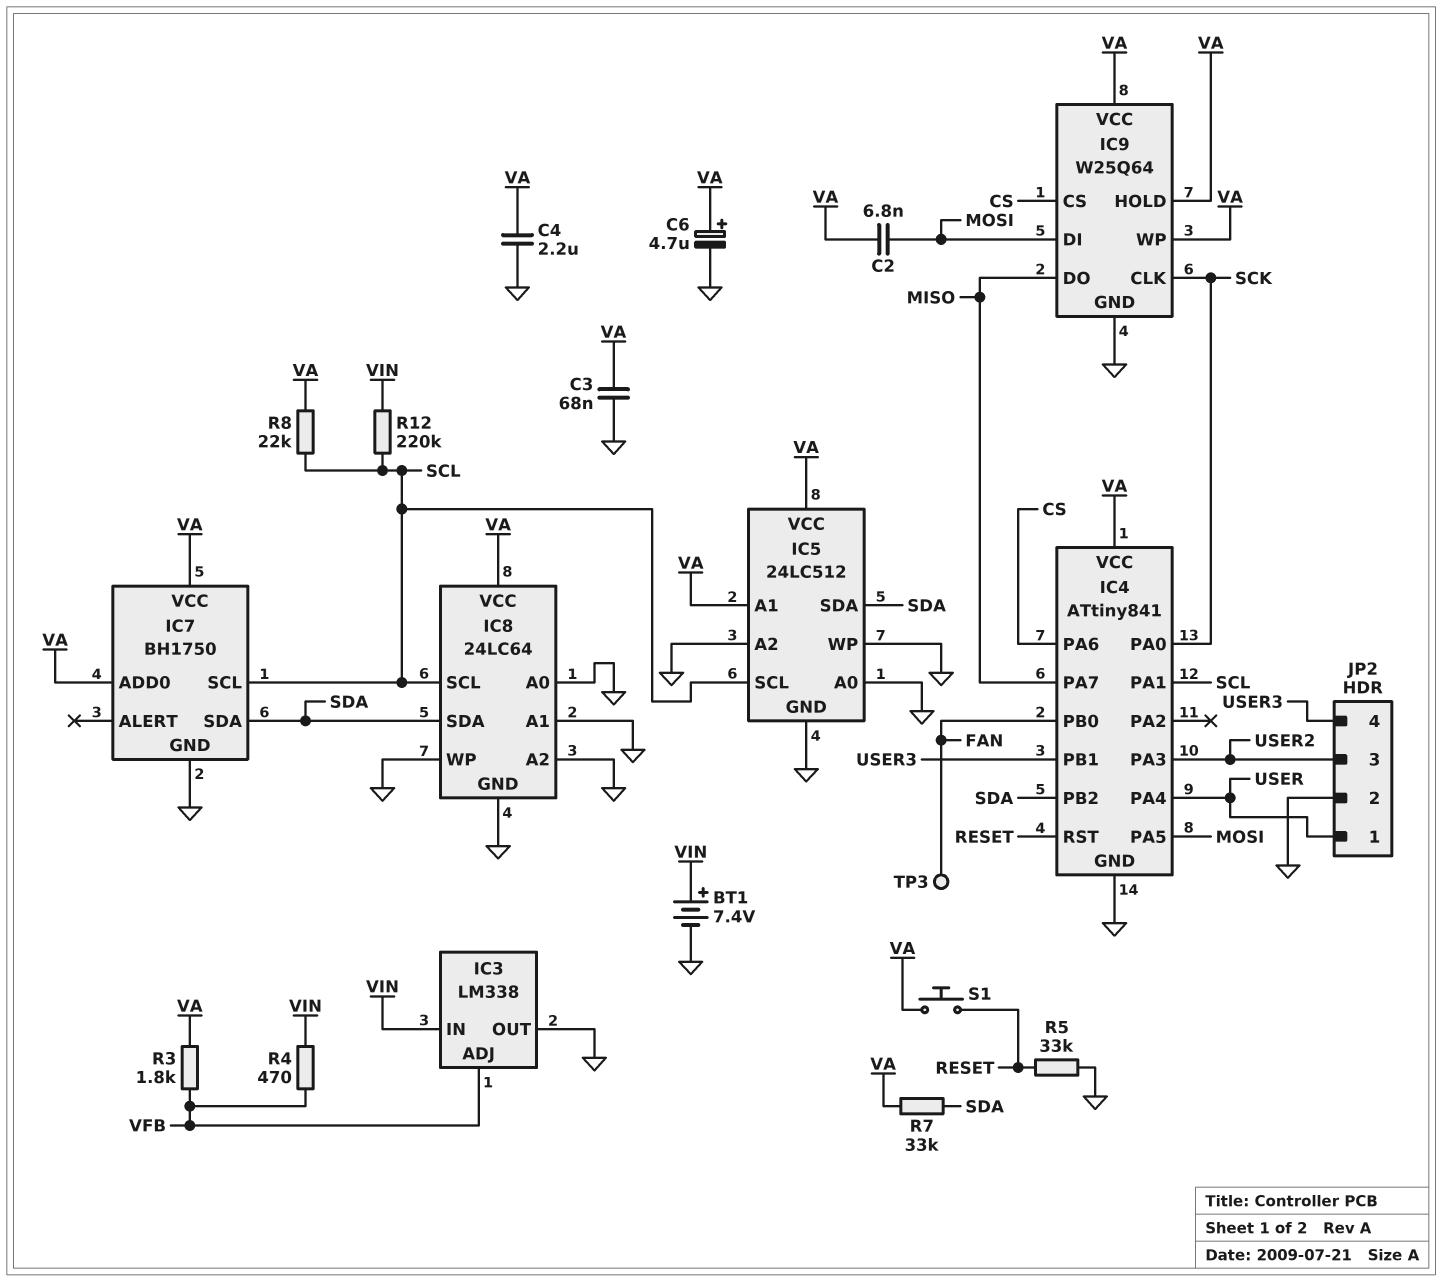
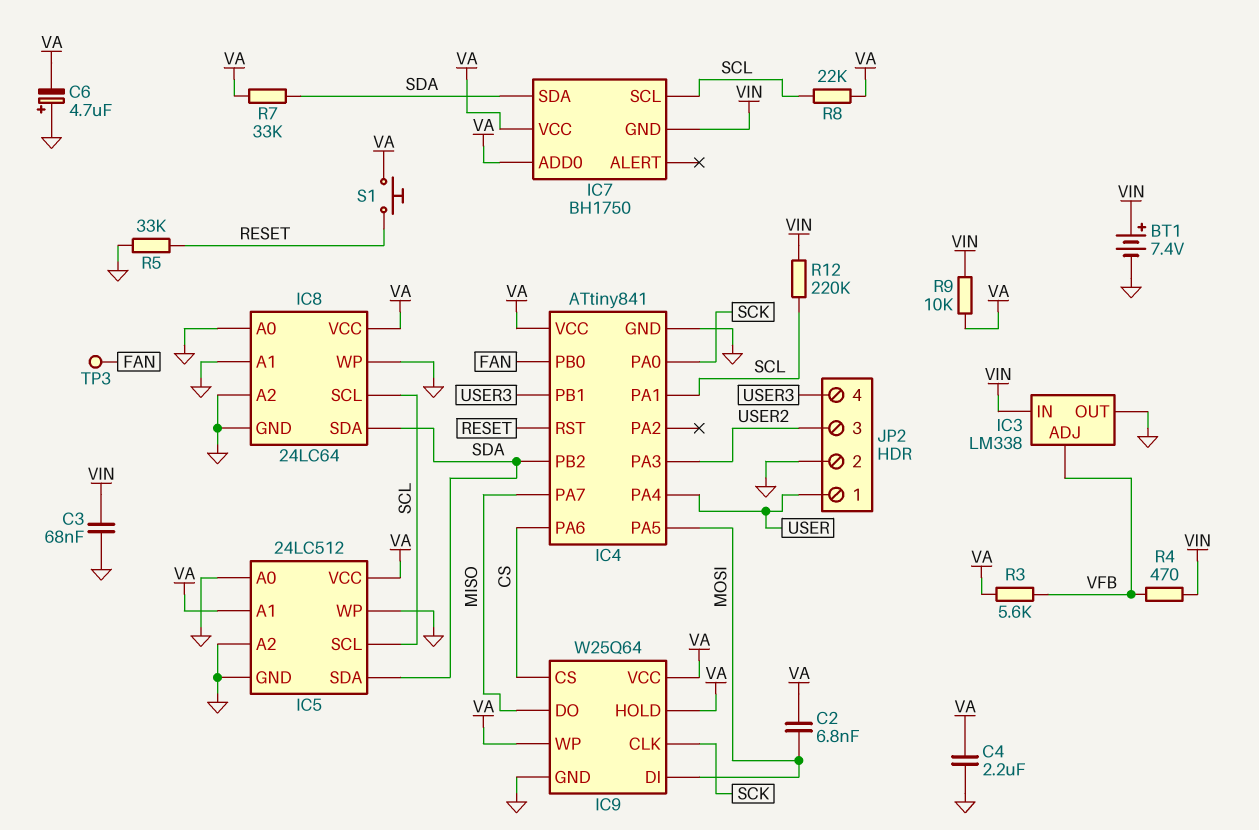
C3: 68nF (GND, VA) -> 68nF (GND, VIN)
C6: 4.7uF (plus VA, minus GND) -> 4.7uF (plus GND, minus VA)
IC7 pin GND: GND -> VIN
R3: 1.8k (VA, VFB) -> 5.6k (VA, VFB)
R9: none -> 10k (VA, VIN)

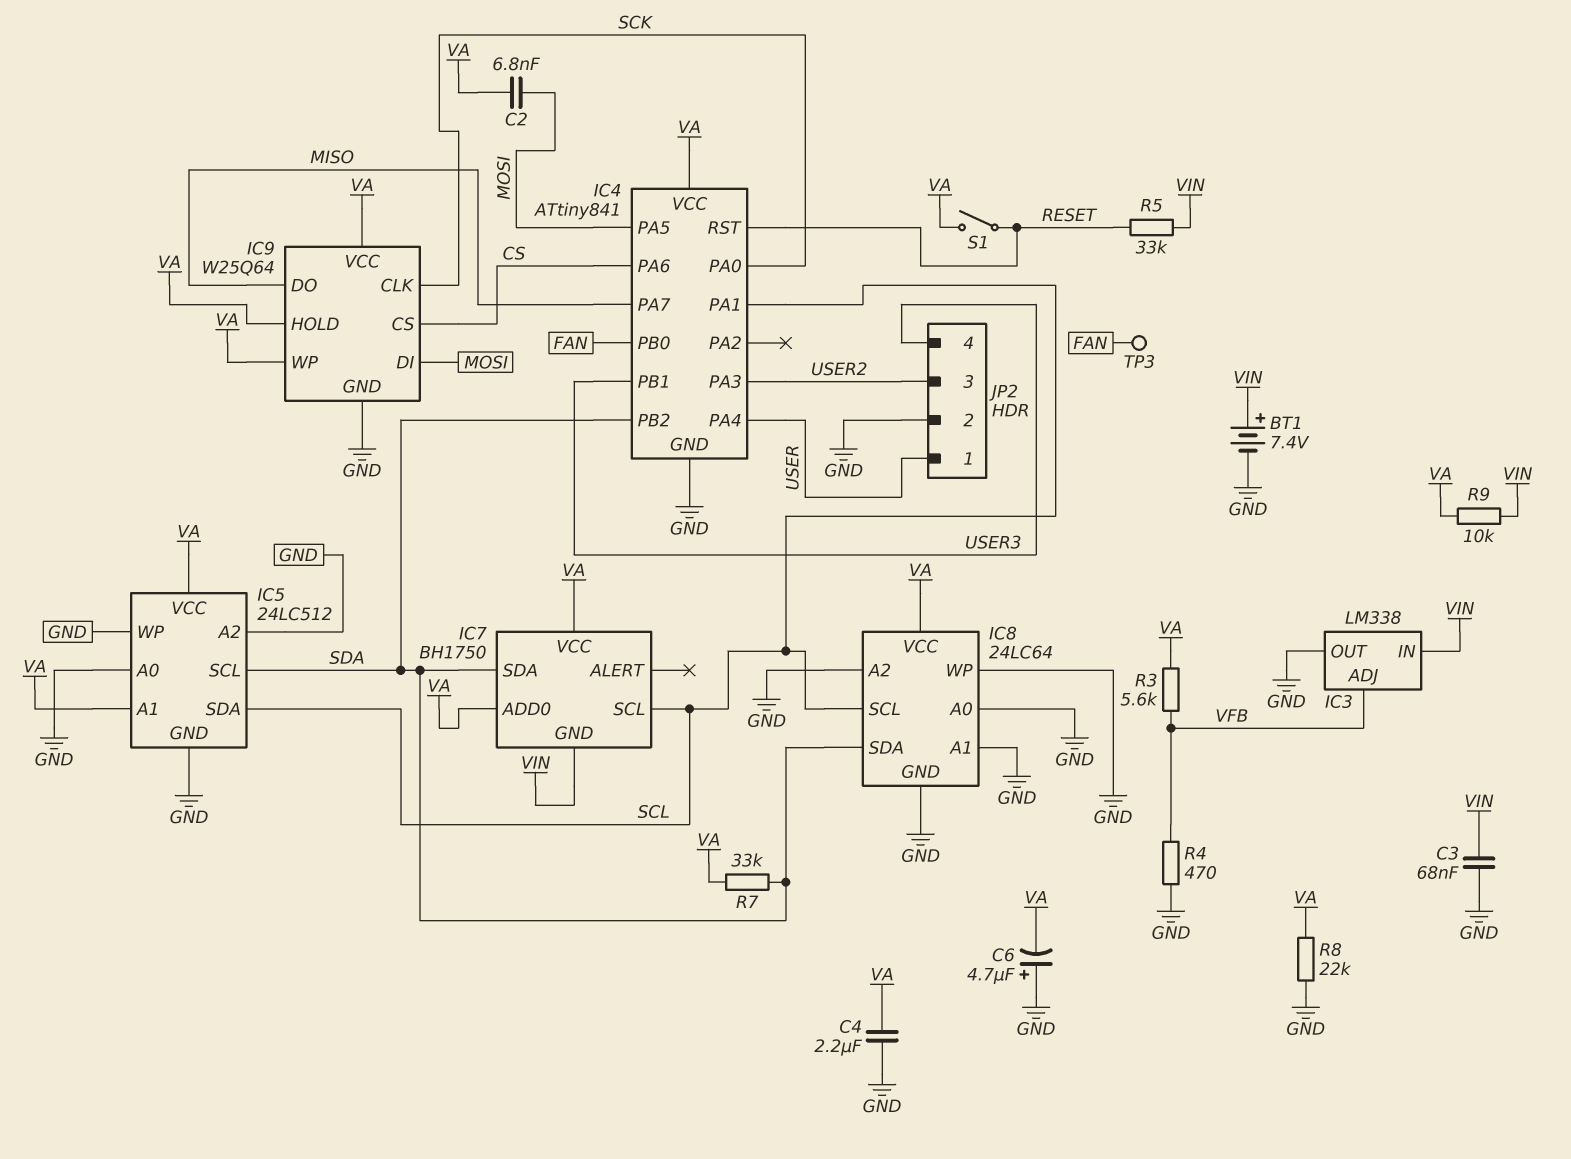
IC5 pin SCL: SCL -> SDA
IC5 pin SDA: SDA -> SCL
R4: 470 (VFB, VIN) -> 470 (GND, VFB)
R5: 33k (GND, RESET) -> 33k (RESET, VIN)
R8: 22k (SCL, VA) -> 22k (GND, VA)
R12: 220k (SCL, VIN) -> none
S1: button (RESET, VA) -> switch (RESET, VA)

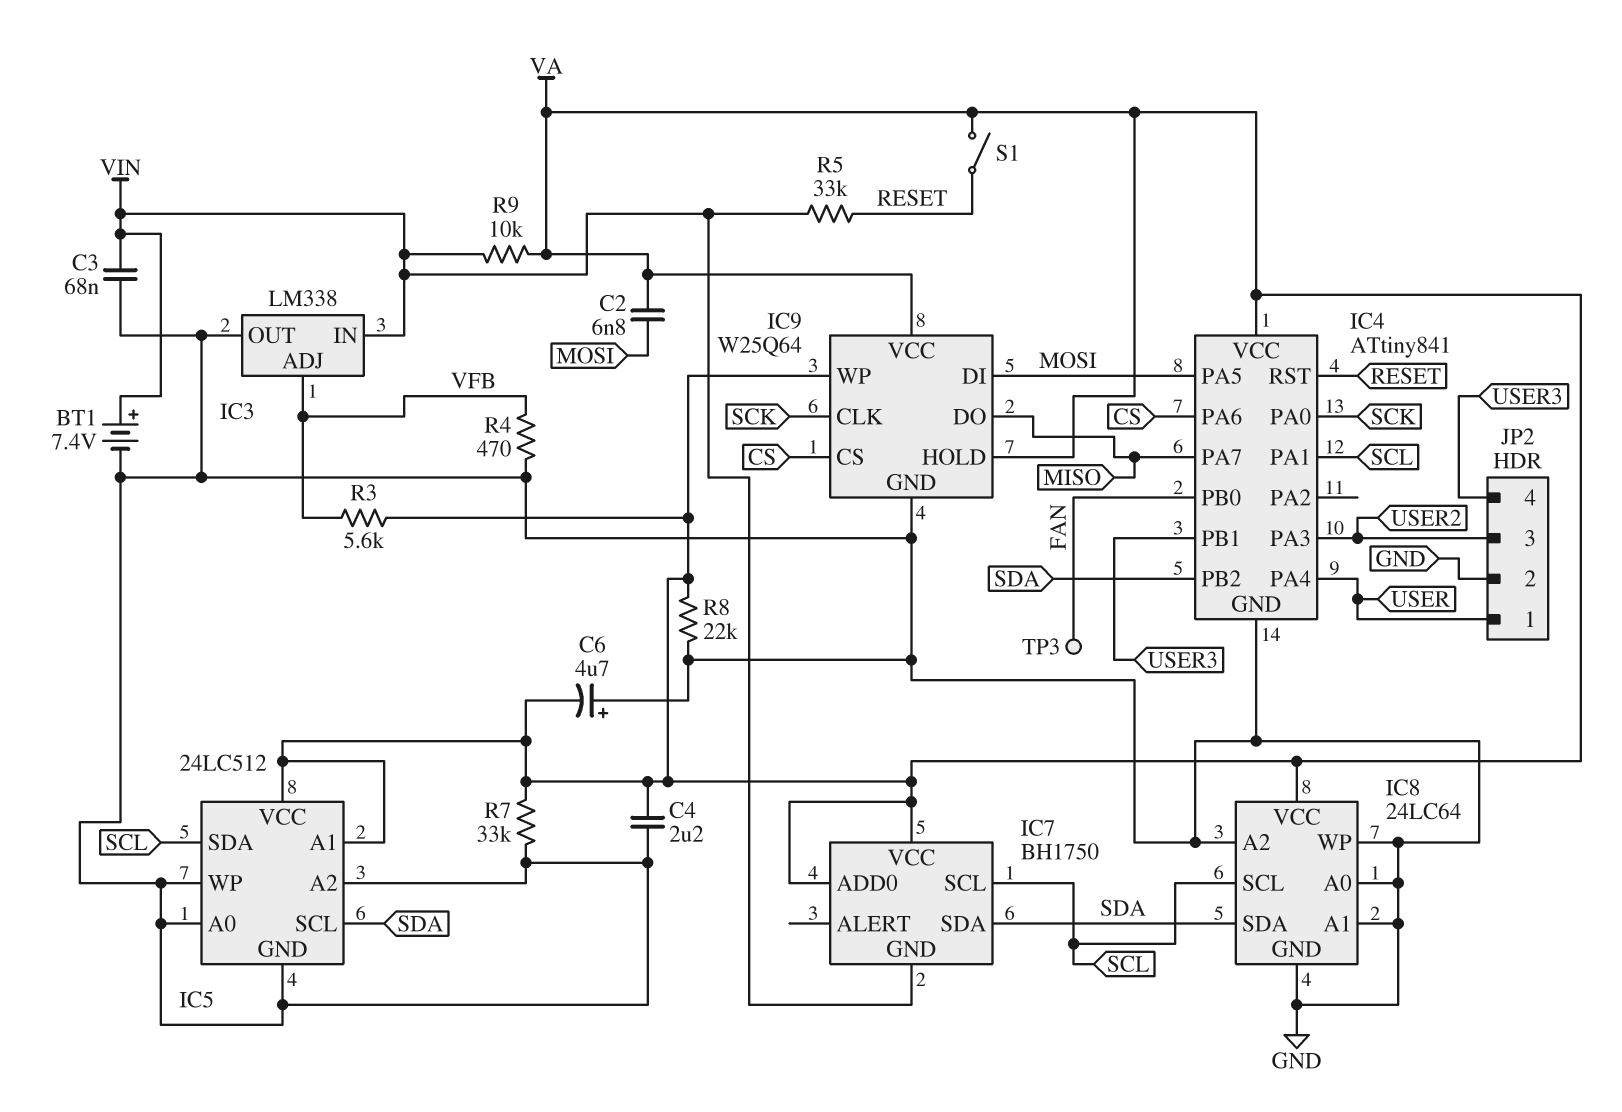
R7: 33k (SDA, VA) -> 33k (GND, VA)

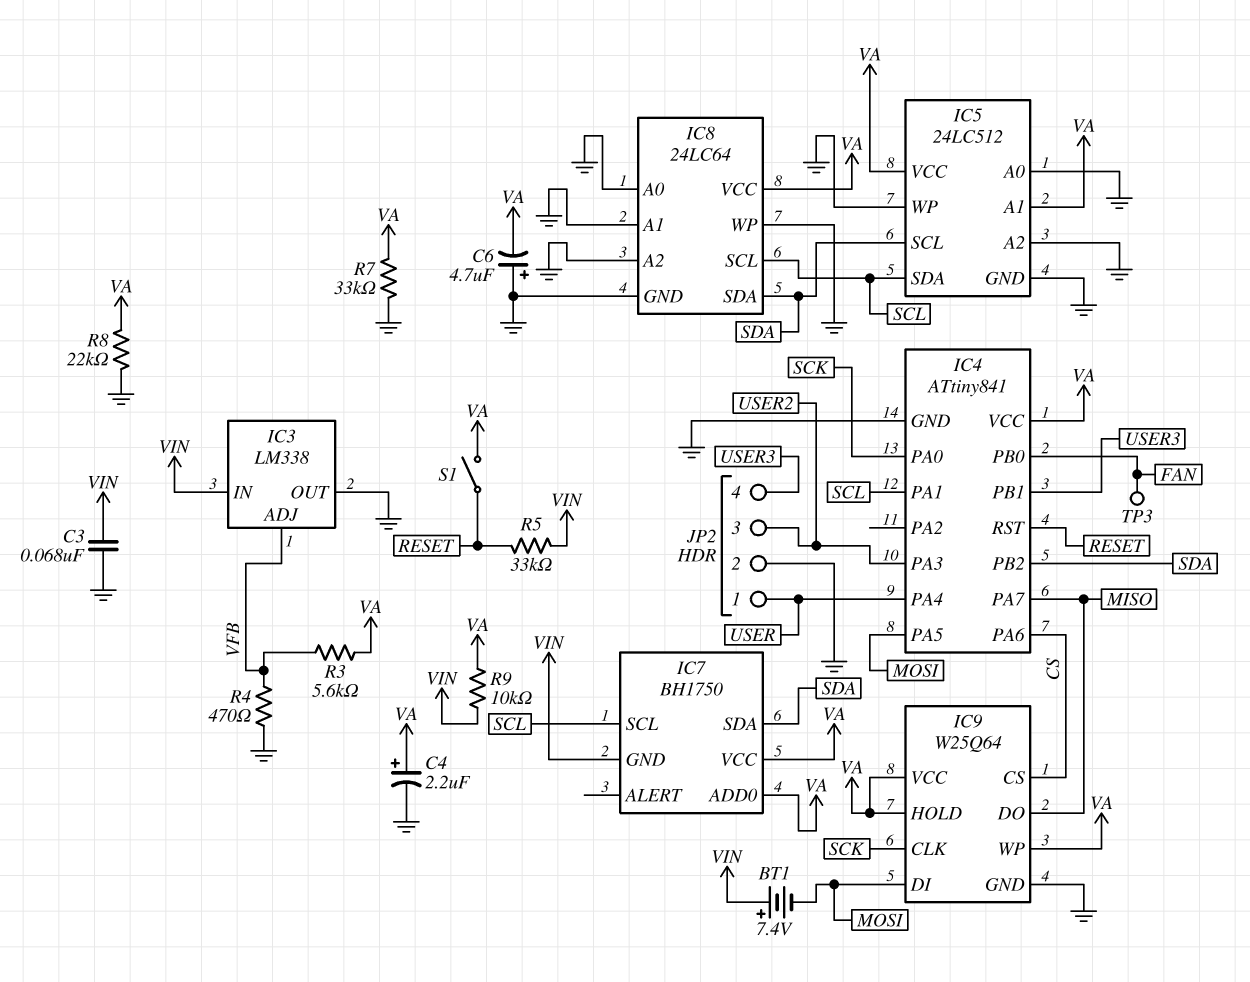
BT1: 7.4V (plus VIN, minus GND) -> 7.4V (plus VIN, minus MOSI)
C2: 6.8nF (MOSI, VA) -> none
C4: 2.2uF (GND, VA) -> 2.2uF (plus VA, minus GND)

